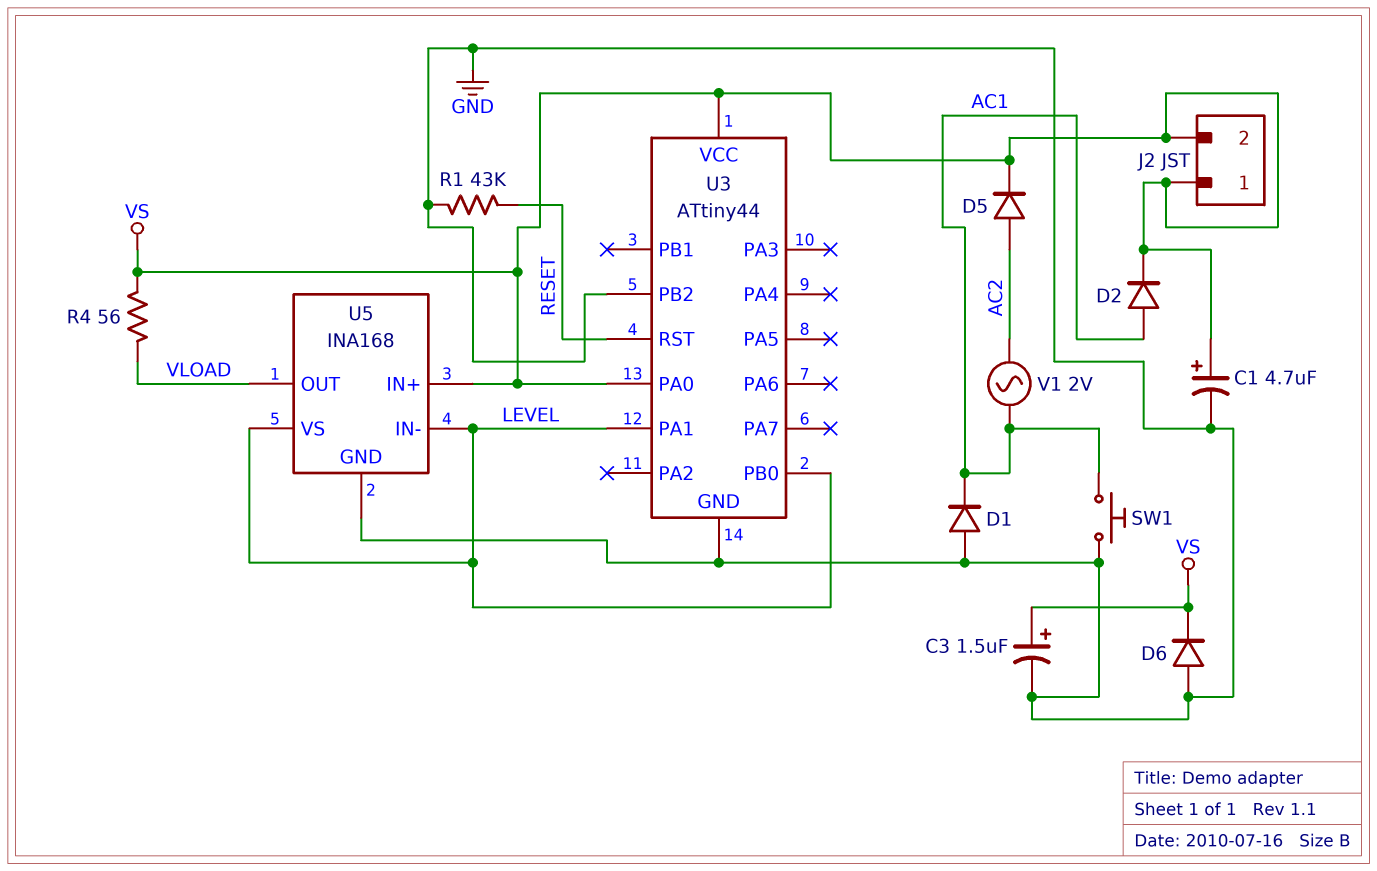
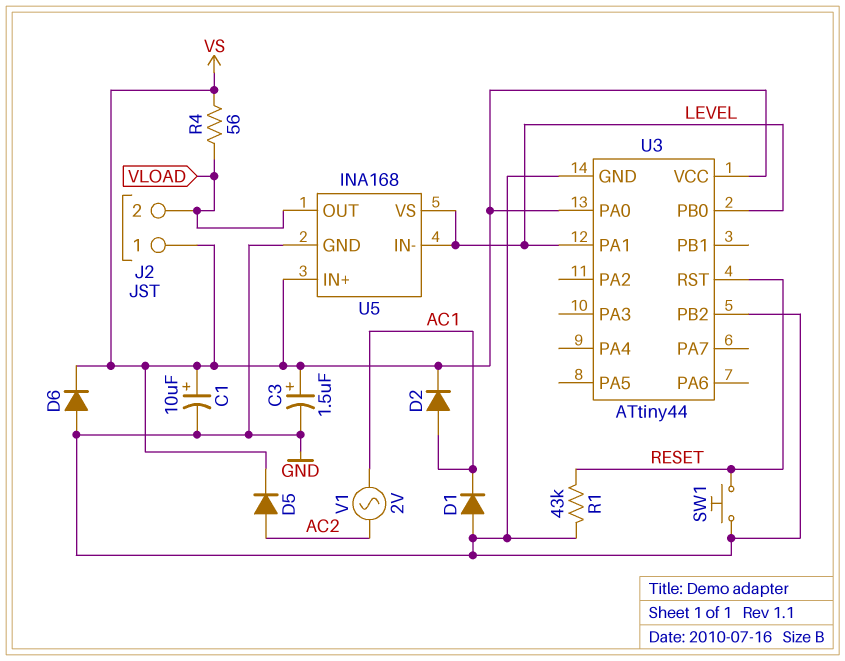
C1: 4.7uF (plus VS, minus GND) -> 10uF (plus VS, minus GND)
J2 pin 2: VS -> VLOAD
SW1: button (AC1, GND) -> button (GND, RESET)

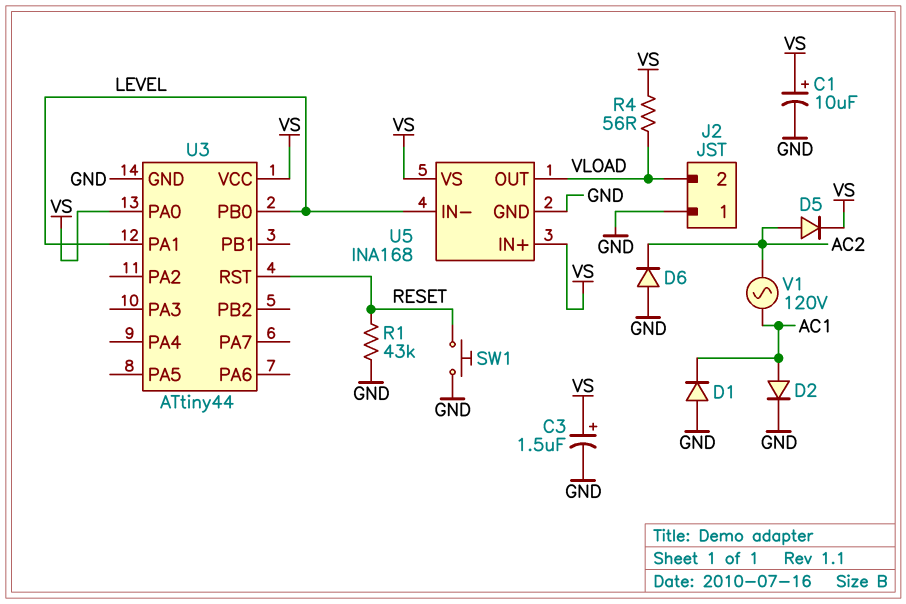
D2: diode (A AC1, K VS) -> diode (A AC1, K GND)
D6: diode (A GND, K VS) -> diode (A GND, K AC2)
J2 pin 1: VS -> GND
U3 pin PB2: GND -> none
U5 pin VS: LEVEL -> VS
V1: AC 2V (AC1, AC2) -> AC 120V (AC1, AC2)

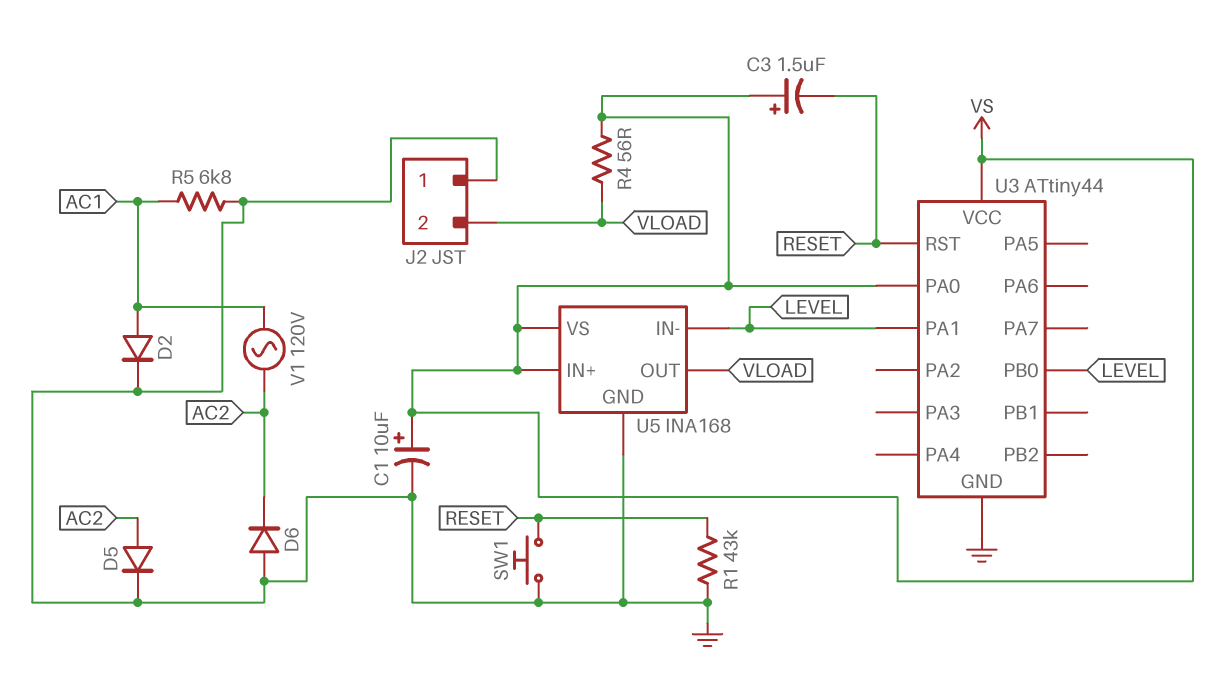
C3: 1.5uF (plus VS, minus GND) -> 1.5uF (plus VS, minus RESET)
D1: diode (A GND, K AC1) -> none
D5: diode (A AC2, K VS) -> diode (A AC2, K GND)
R5: none -> 6.8k (AC1, GND)

